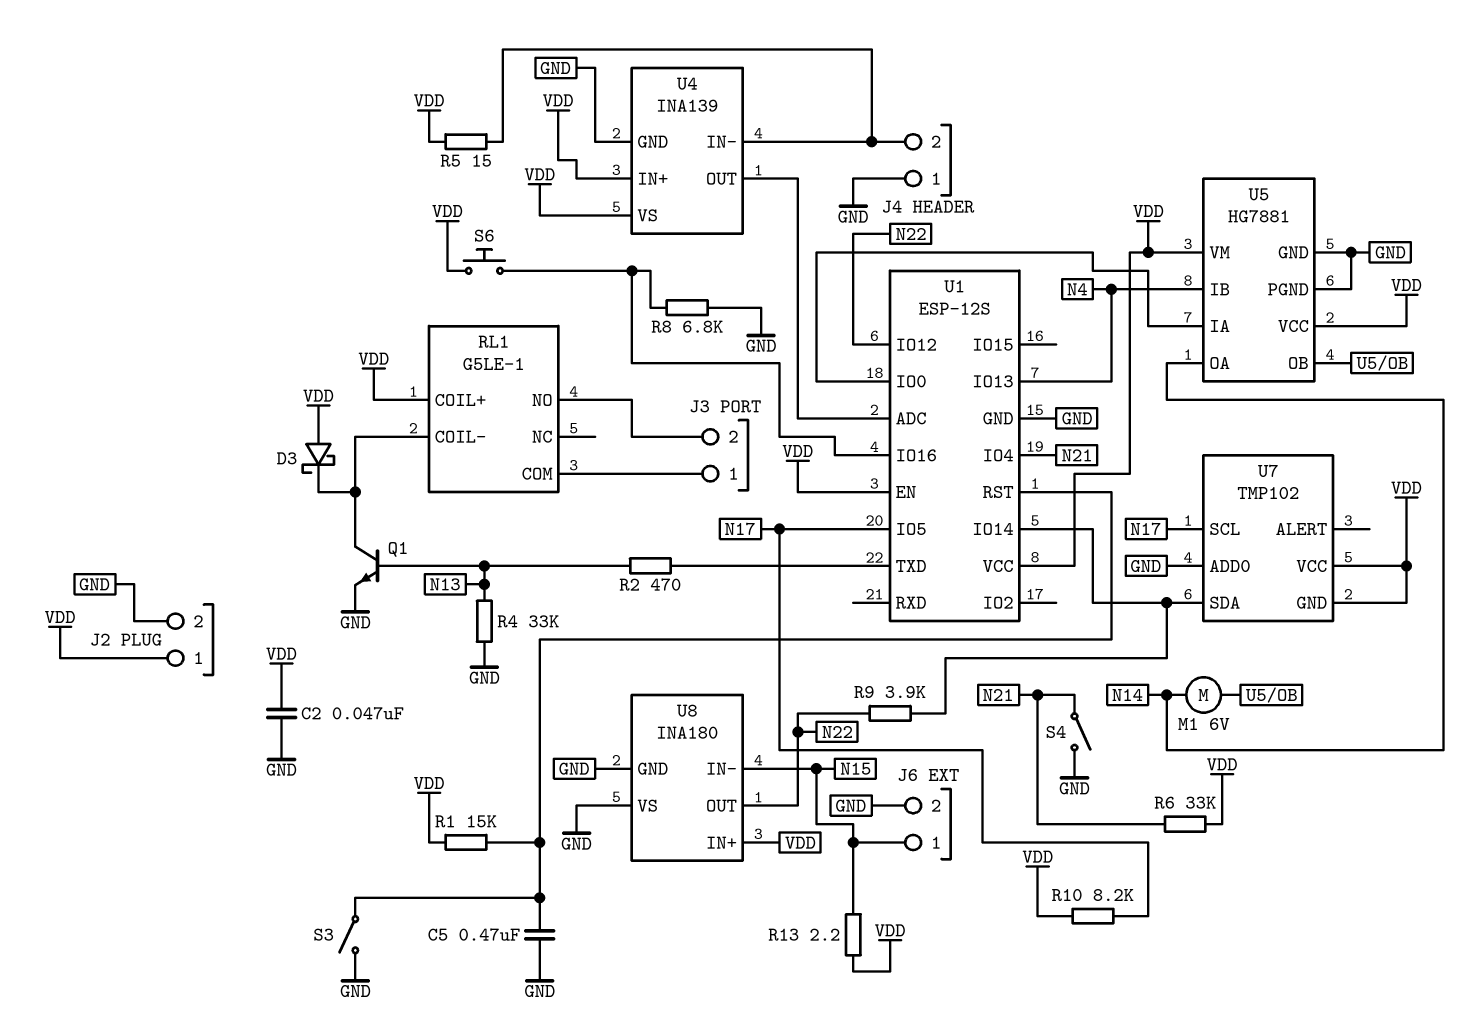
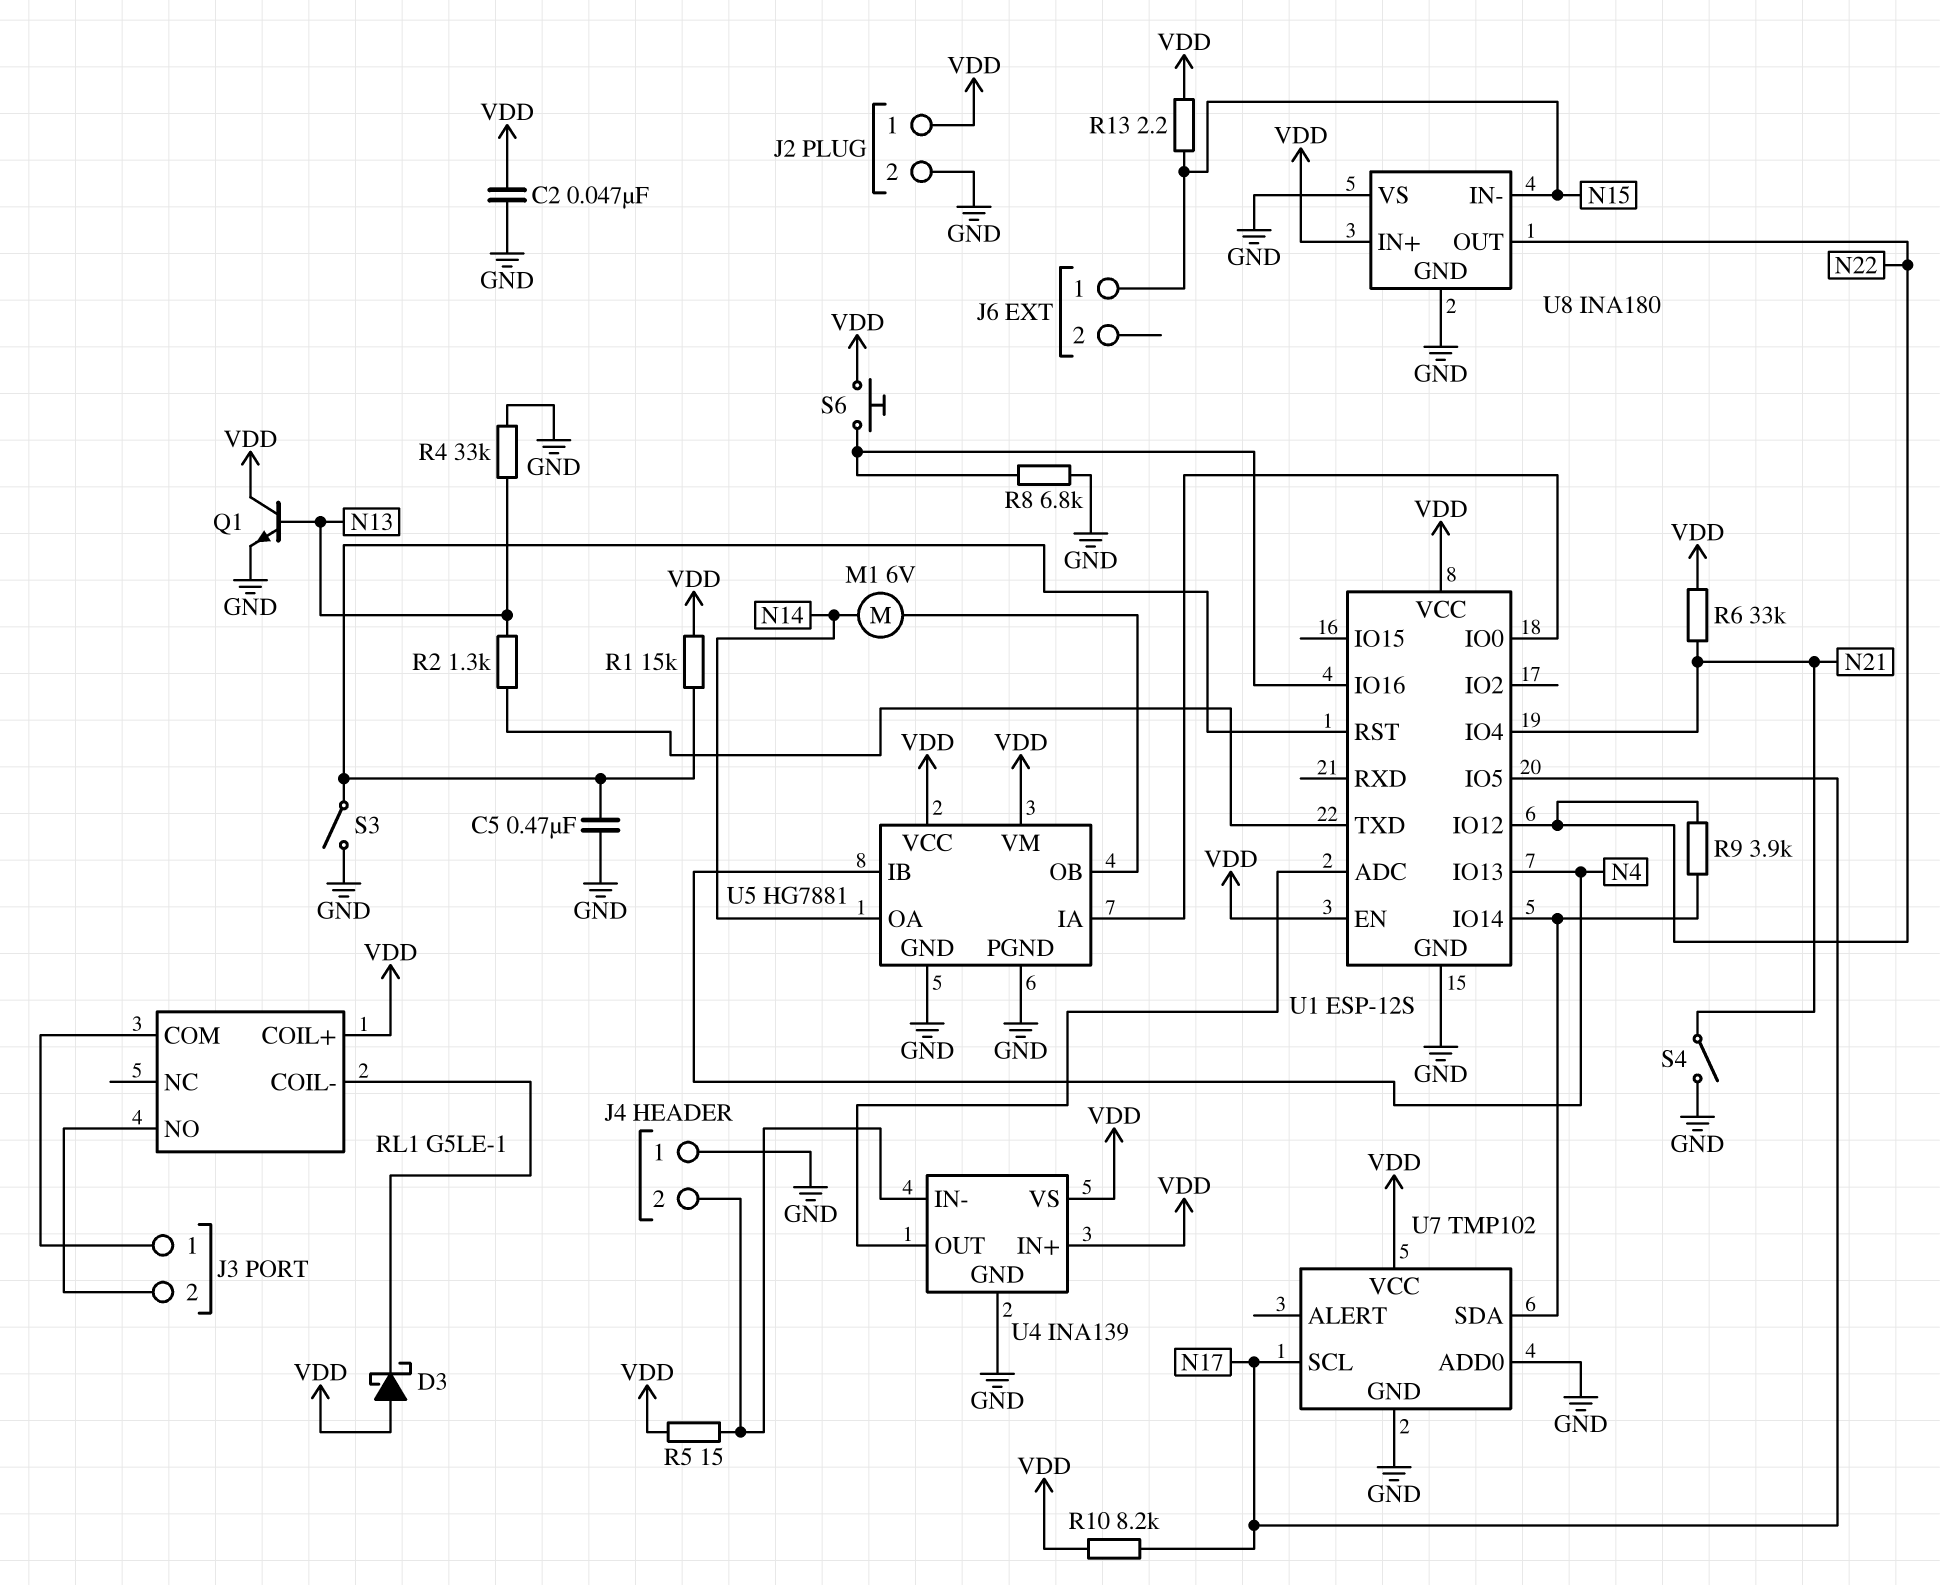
J6 pin 2: GND -> none
Q1: NPN (B N13, C RL1/COIL-, E GND) -> NPN (B N13, C VDD, E GND)
R2: 470 (N13, U1/TXD) -> 1.3k (N13, U1/TXD)
U7 pin GND: VDD -> GND

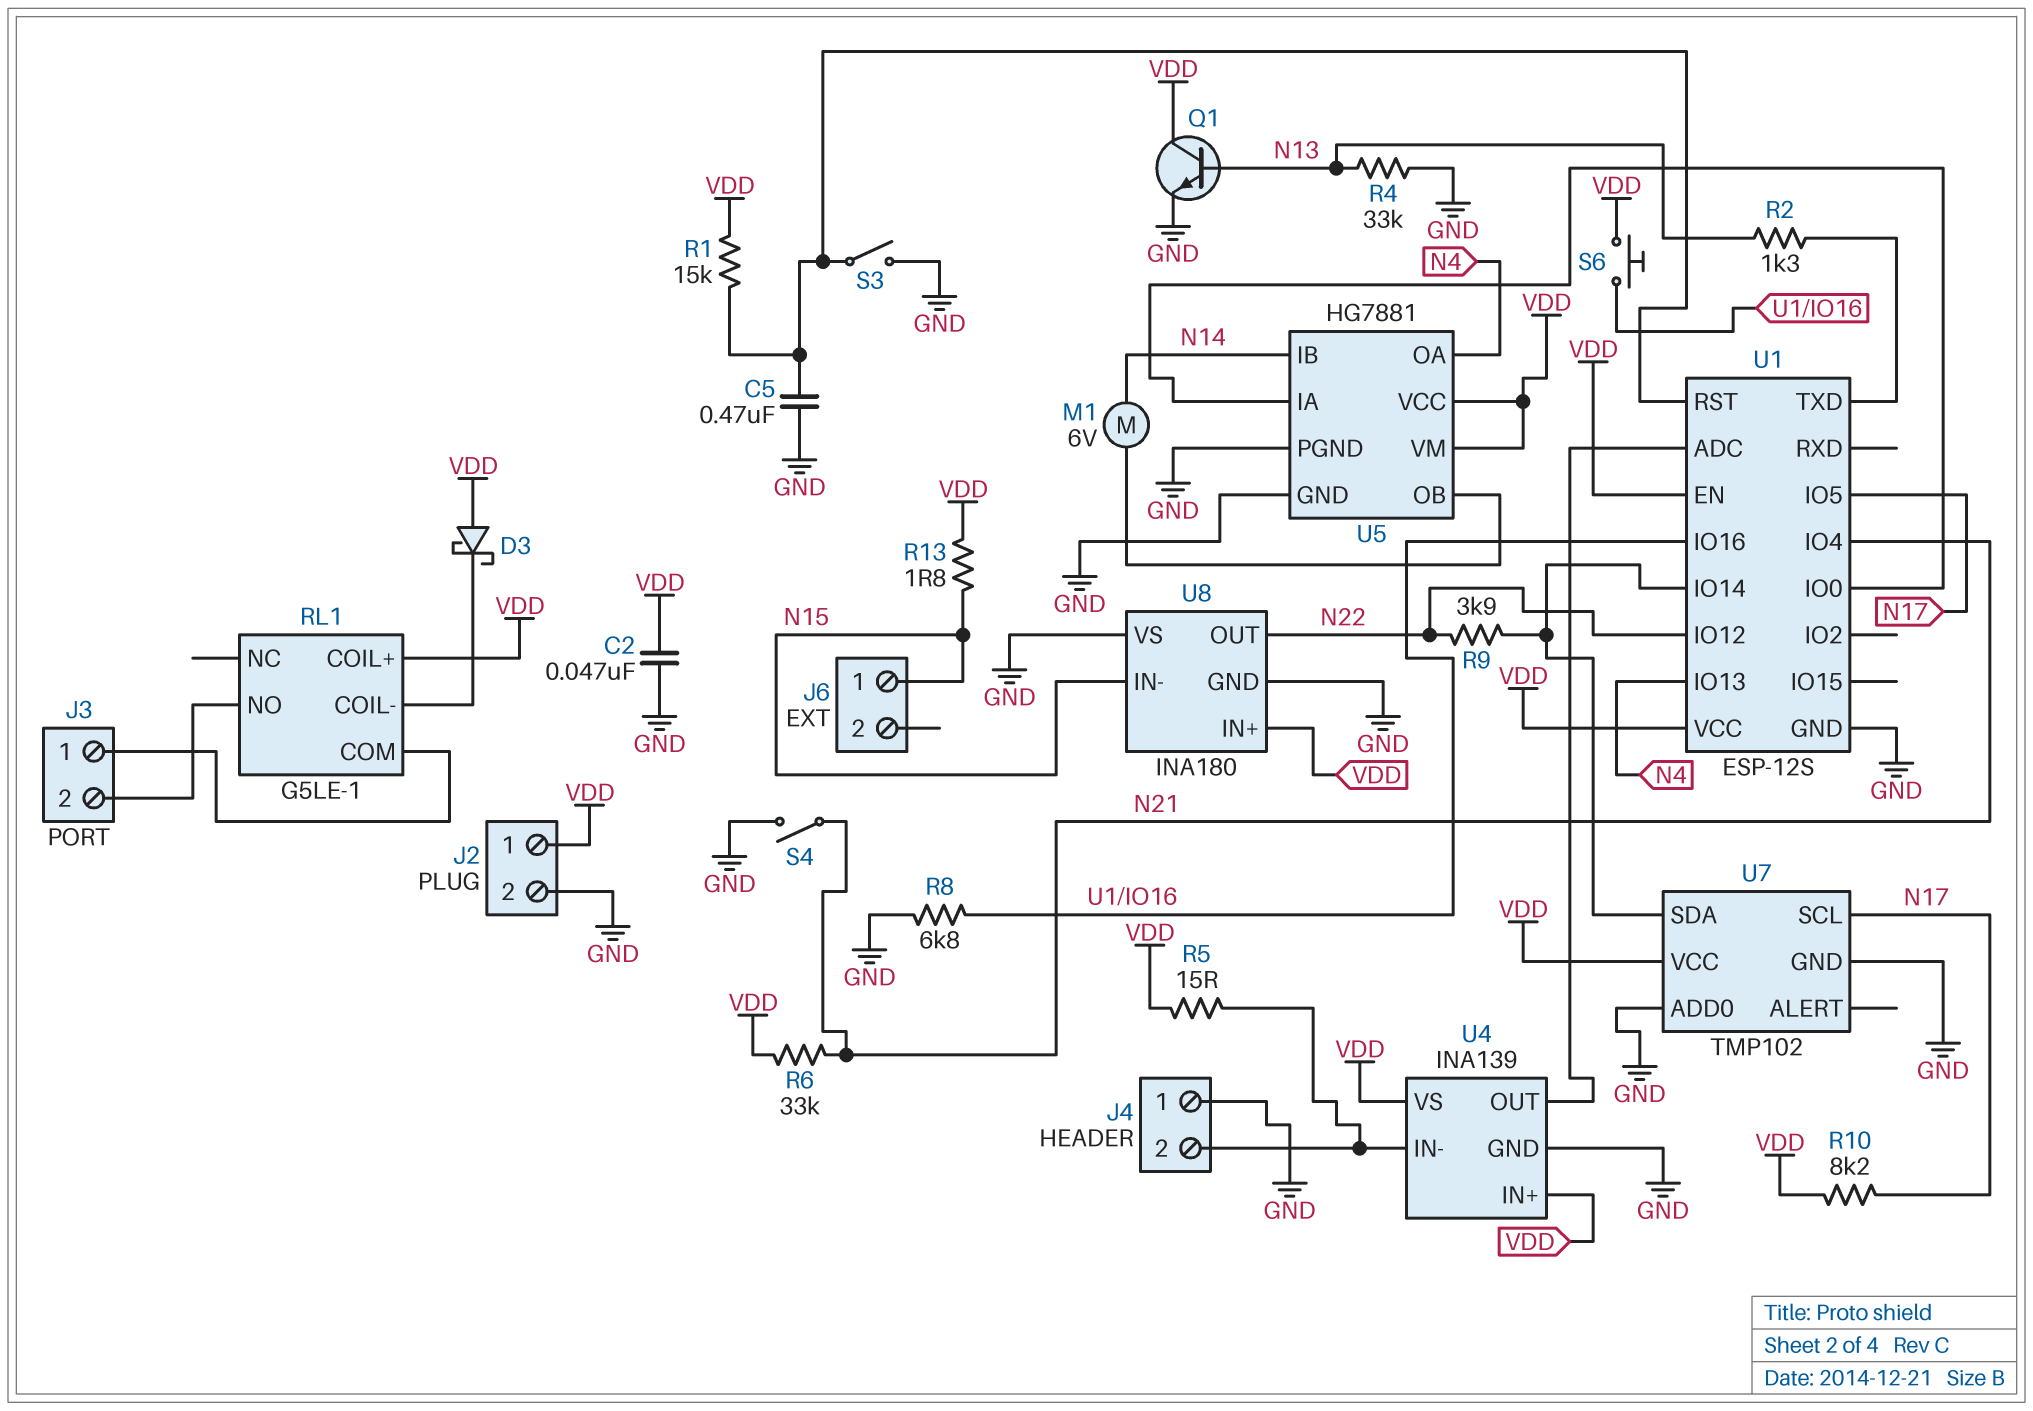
R13: 2.2 (N15, VDD) -> 1.8 (N15, VDD)
U5 pin IB: N4 -> N14
U5 pin OA: N14 -> N4

